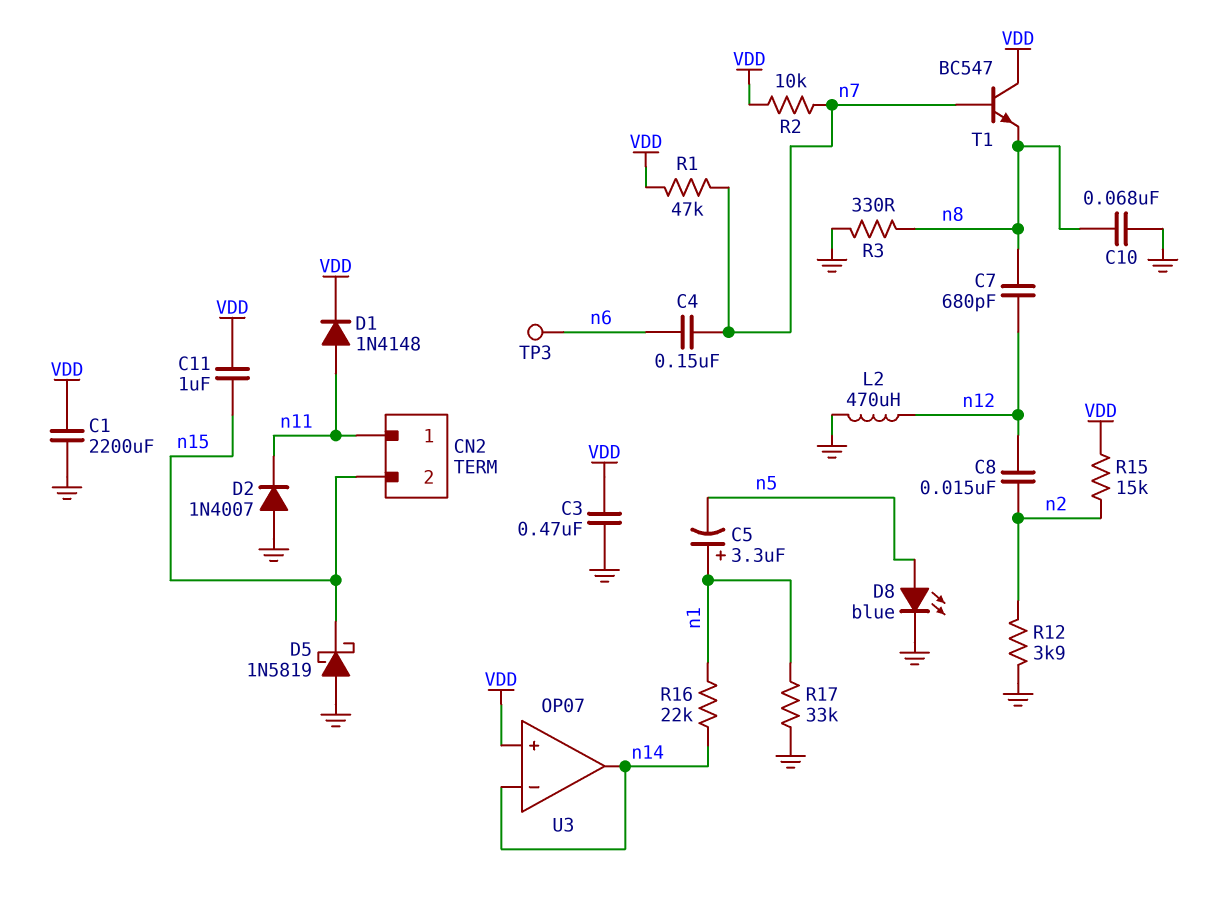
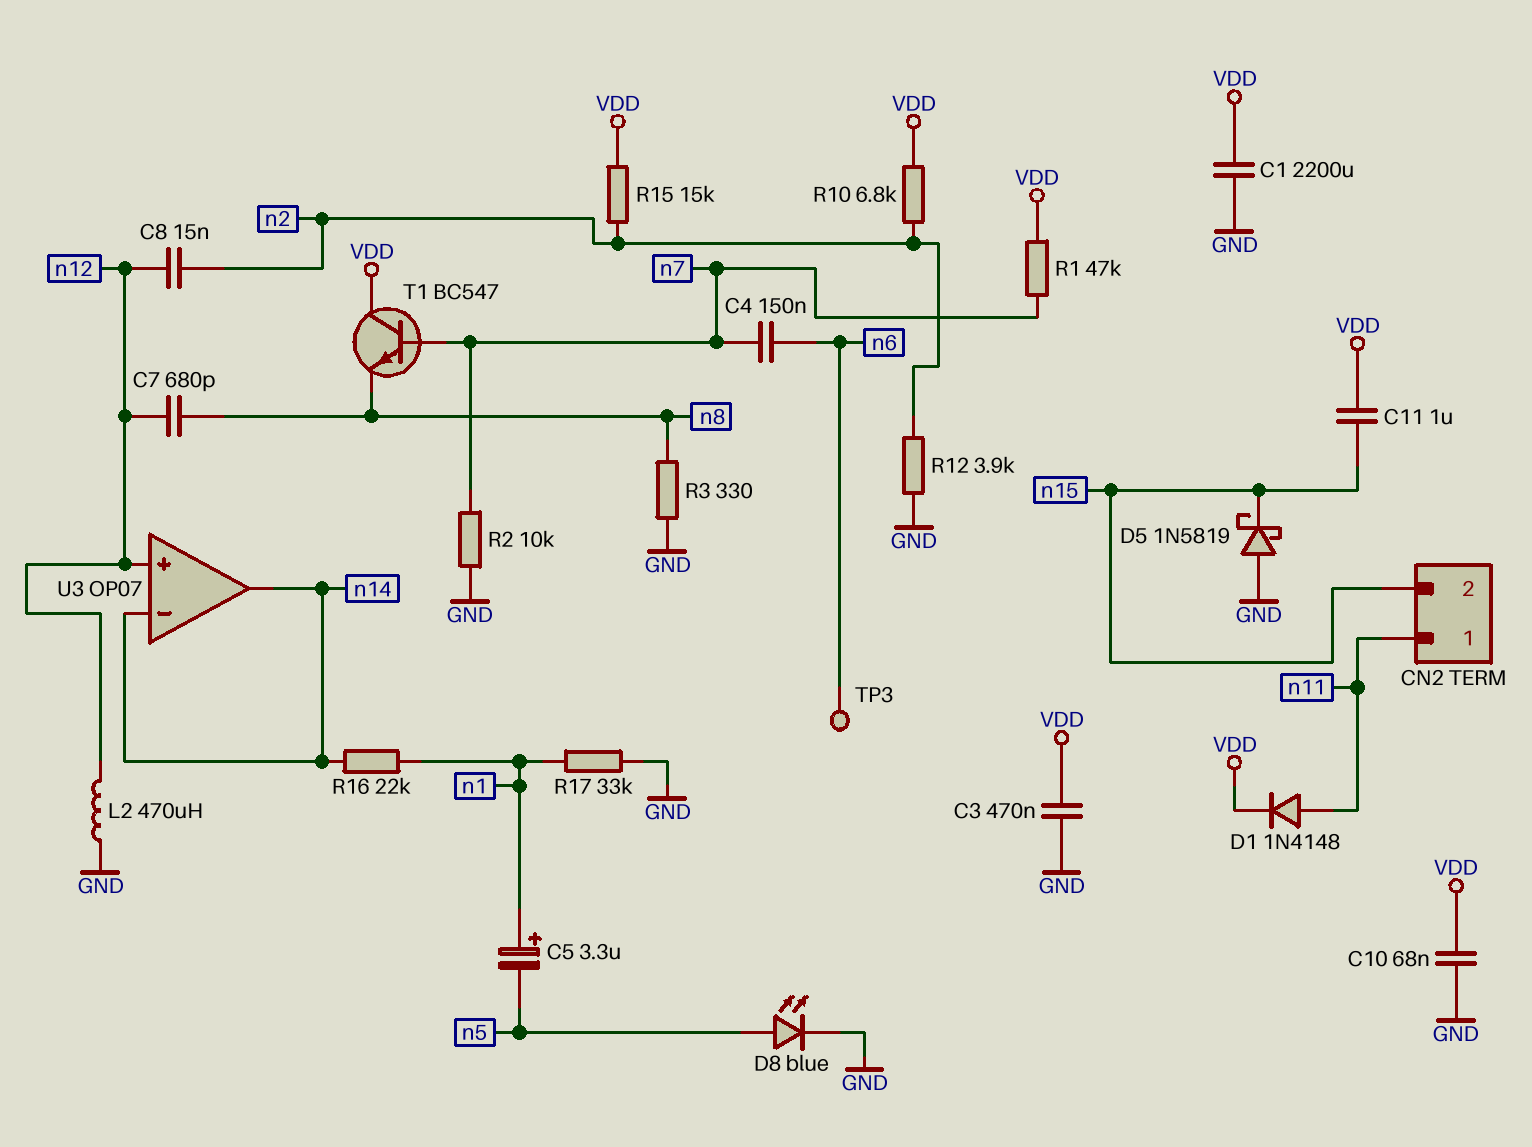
C10: 68nF (GND, n8) -> 68nF (GND, VDD)
D2: diode 1N4007 (A GND, K n11) -> none
R2: 10k (VDD, n7) -> 10k (GND, n7)
R10: none -> 6.8k (VDD, n2)
U3 pin in+: VDD -> n12

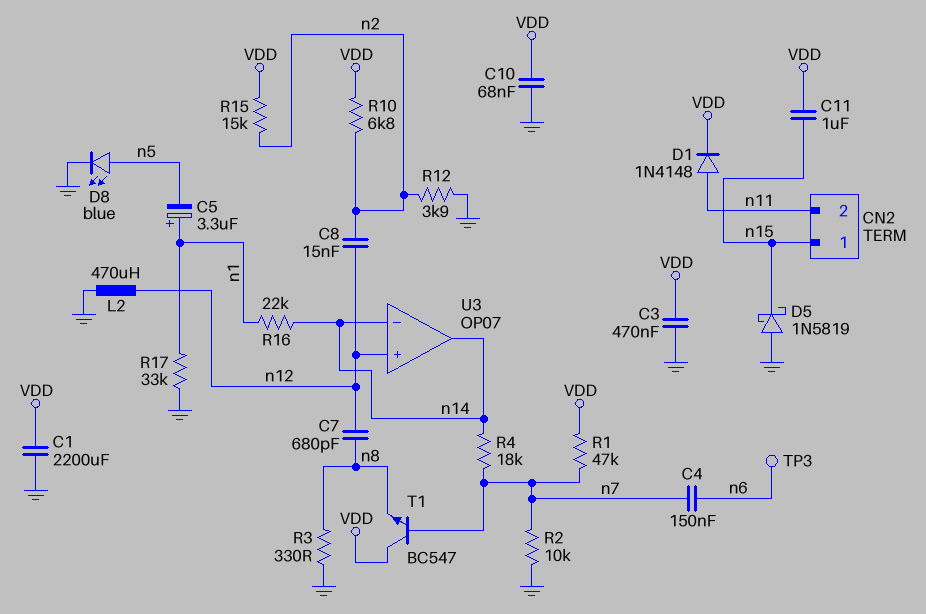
CN2 pin 1: n11 -> n15
CN2 pin 2: n15 -> n11
R4: none -> 18k (n7, n14)

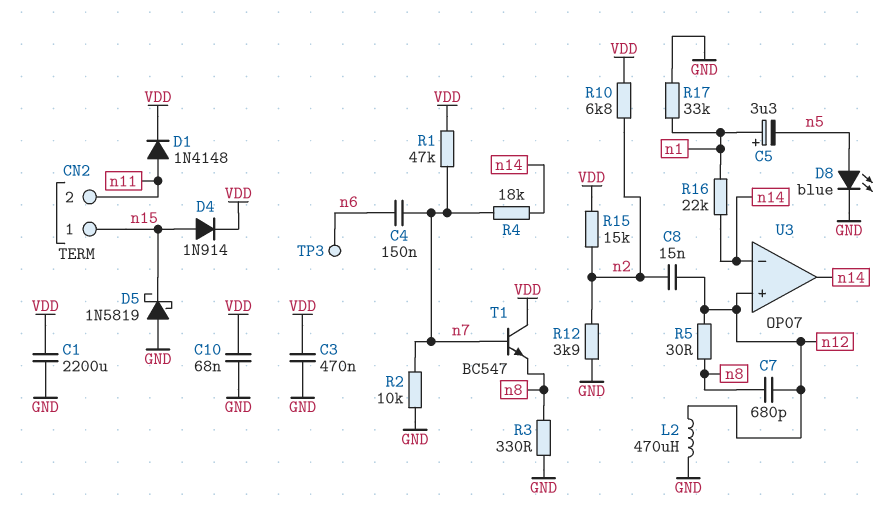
C11: 1uF (VDD, n15) -> none
D4: none -> diode 1N914 (A n15, K VDD)
R5: none -> 30 (n8, n12)

